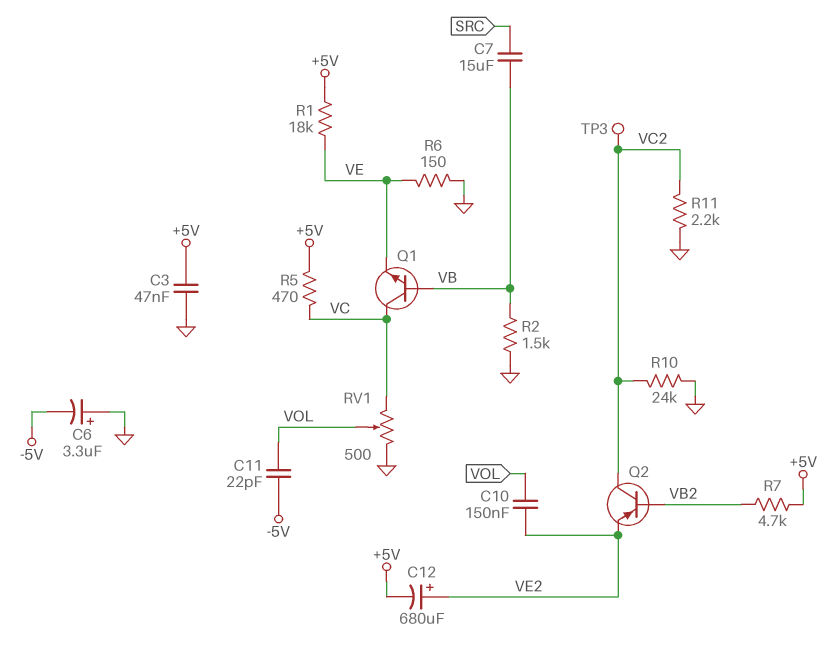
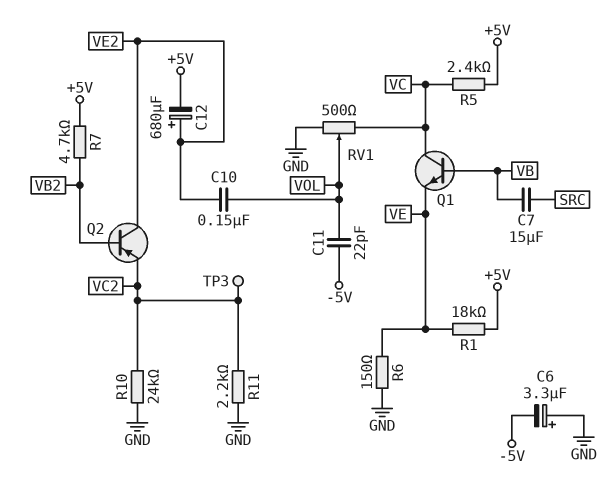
C3: 47nF (+5V, GND) -> none
Q2: PNP (B VB2, C VC2, E VE2) -> PNP (B VB2, C VE2, E VC2)
R2: 1.5k (GND, VB) -> none
R5: 470 (+5V, VC) -> 2.4k (+5V, VC)

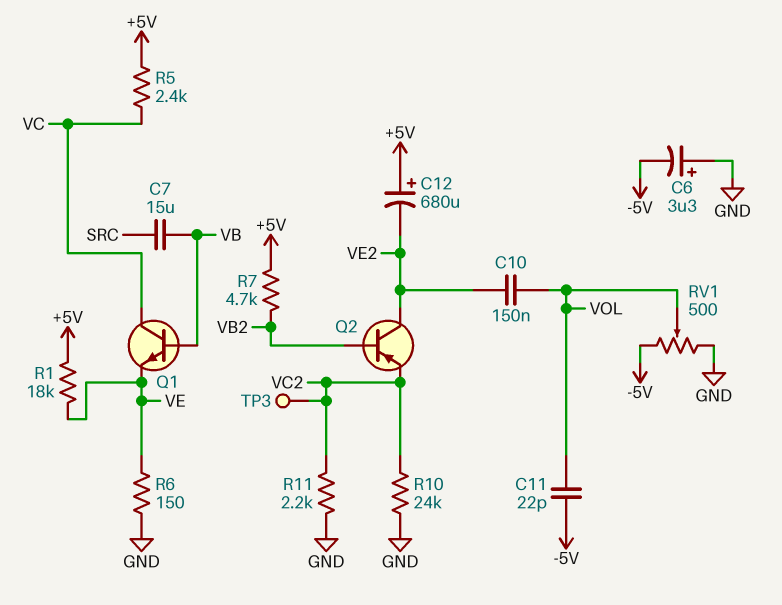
C12: 680uF (plus VE2, minus +5V) -> 680uF (plus +5V, minus VE2)
RV1: 500 (GND, VC, wiper VOL) -> 500 (-5V, GND, wiper VOL)

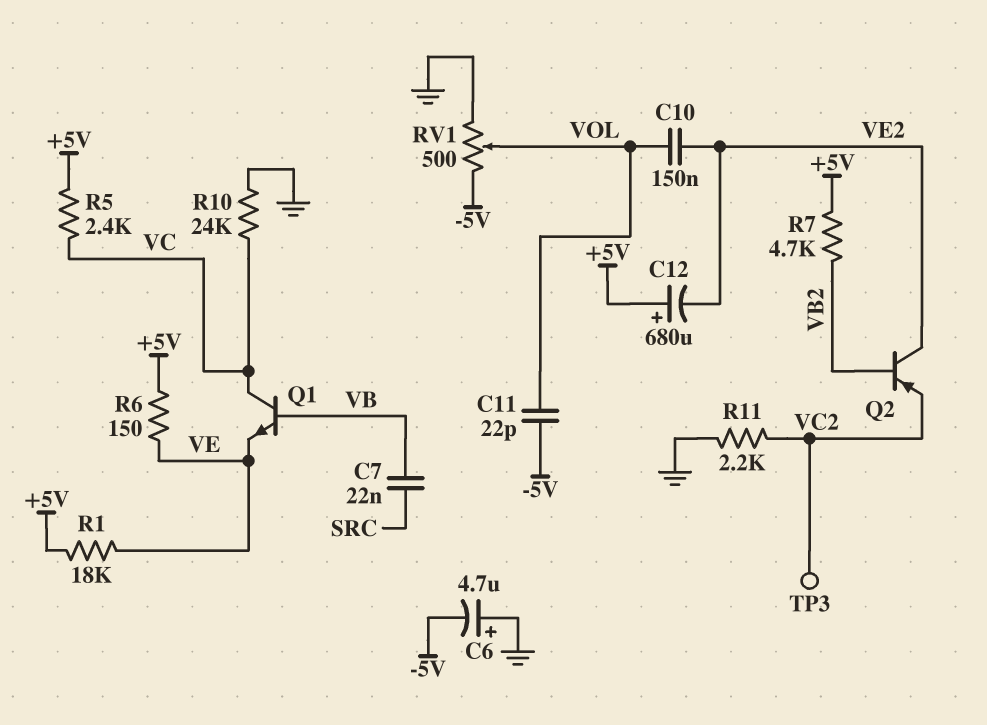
C6: 3.3uF (plus GND, minus -5V) -> 4.7uF (plus GND, minus -5V)
C7: 15uF (SRC, VB) -> 22nF (SRC, VB)
R6: 150 (GND, VE) -> 150 (+5V, VE)
R10: 24k (GND, VC2) -> 24k (GND, VC)

